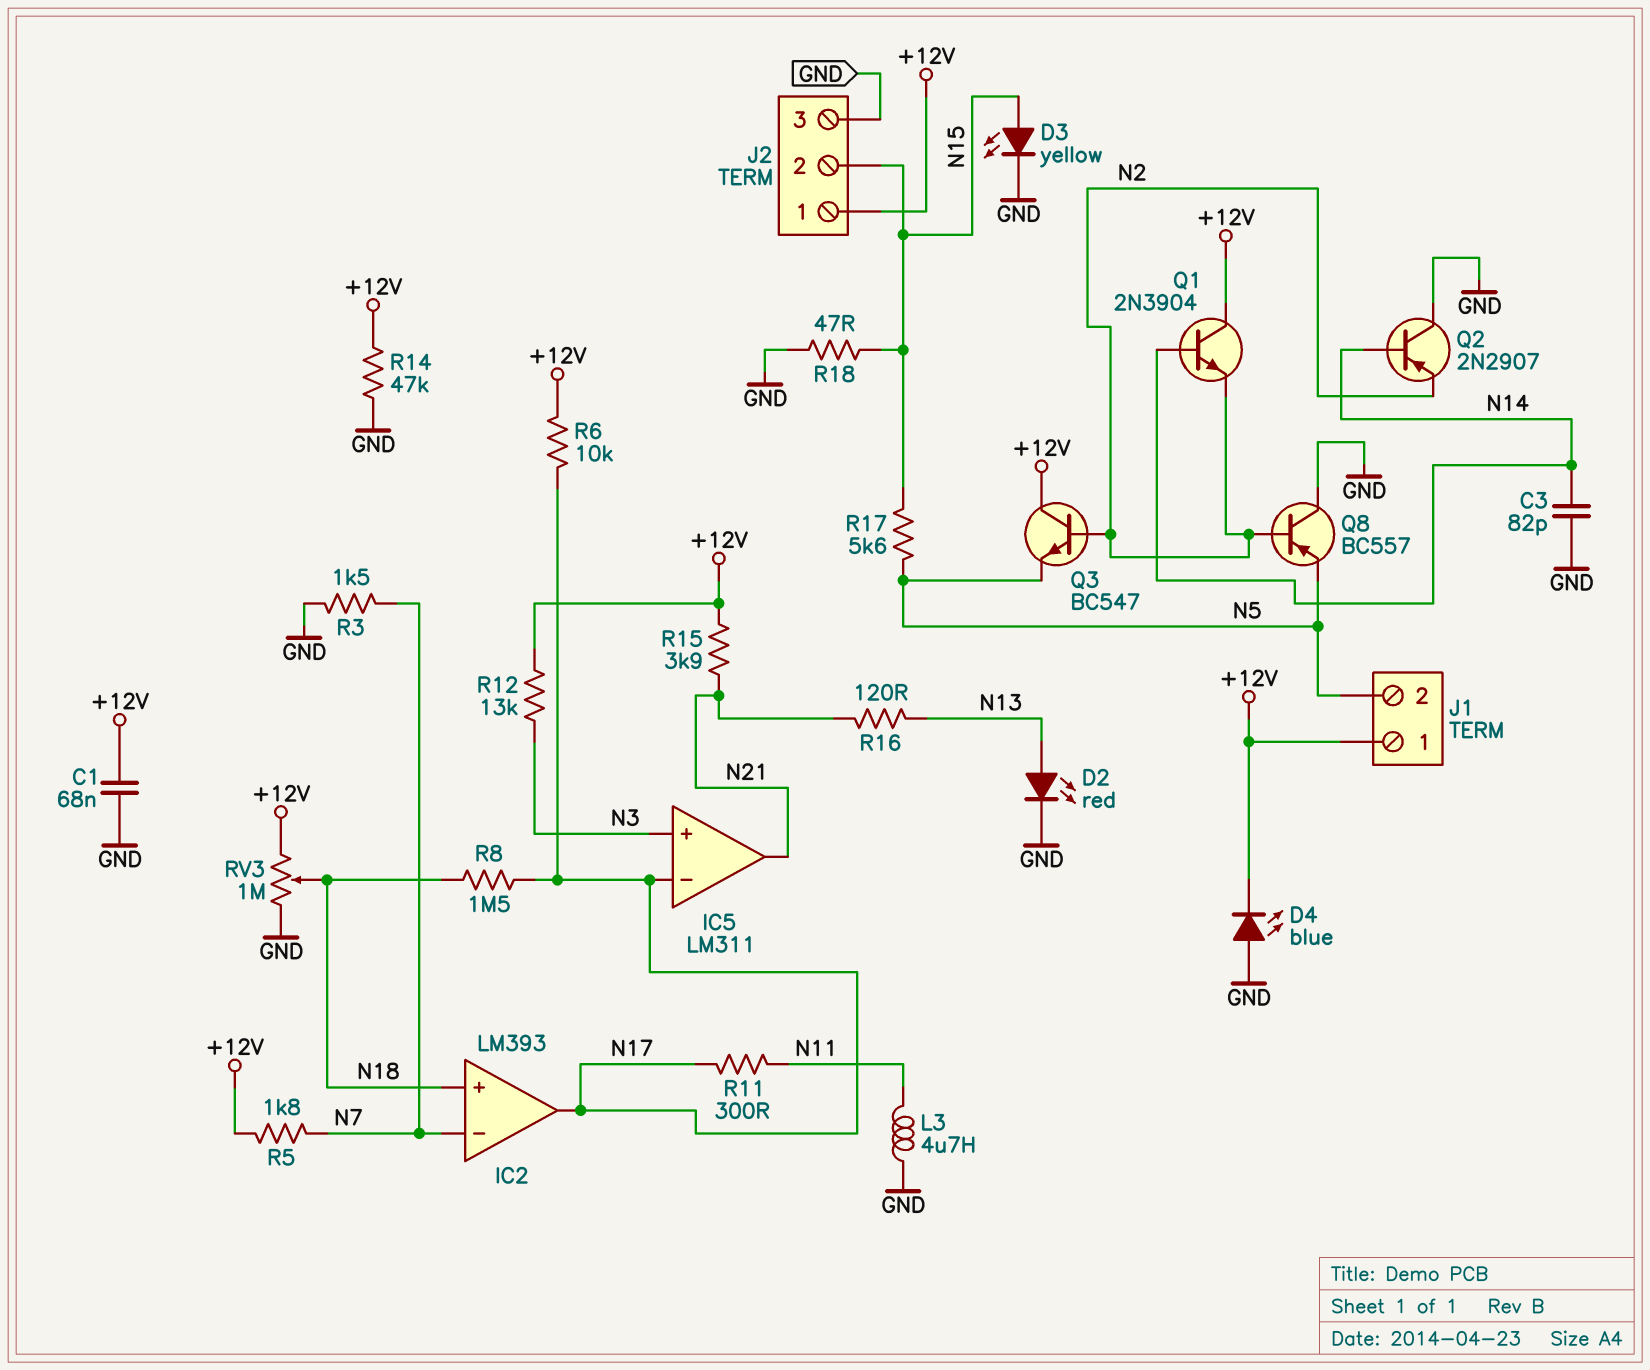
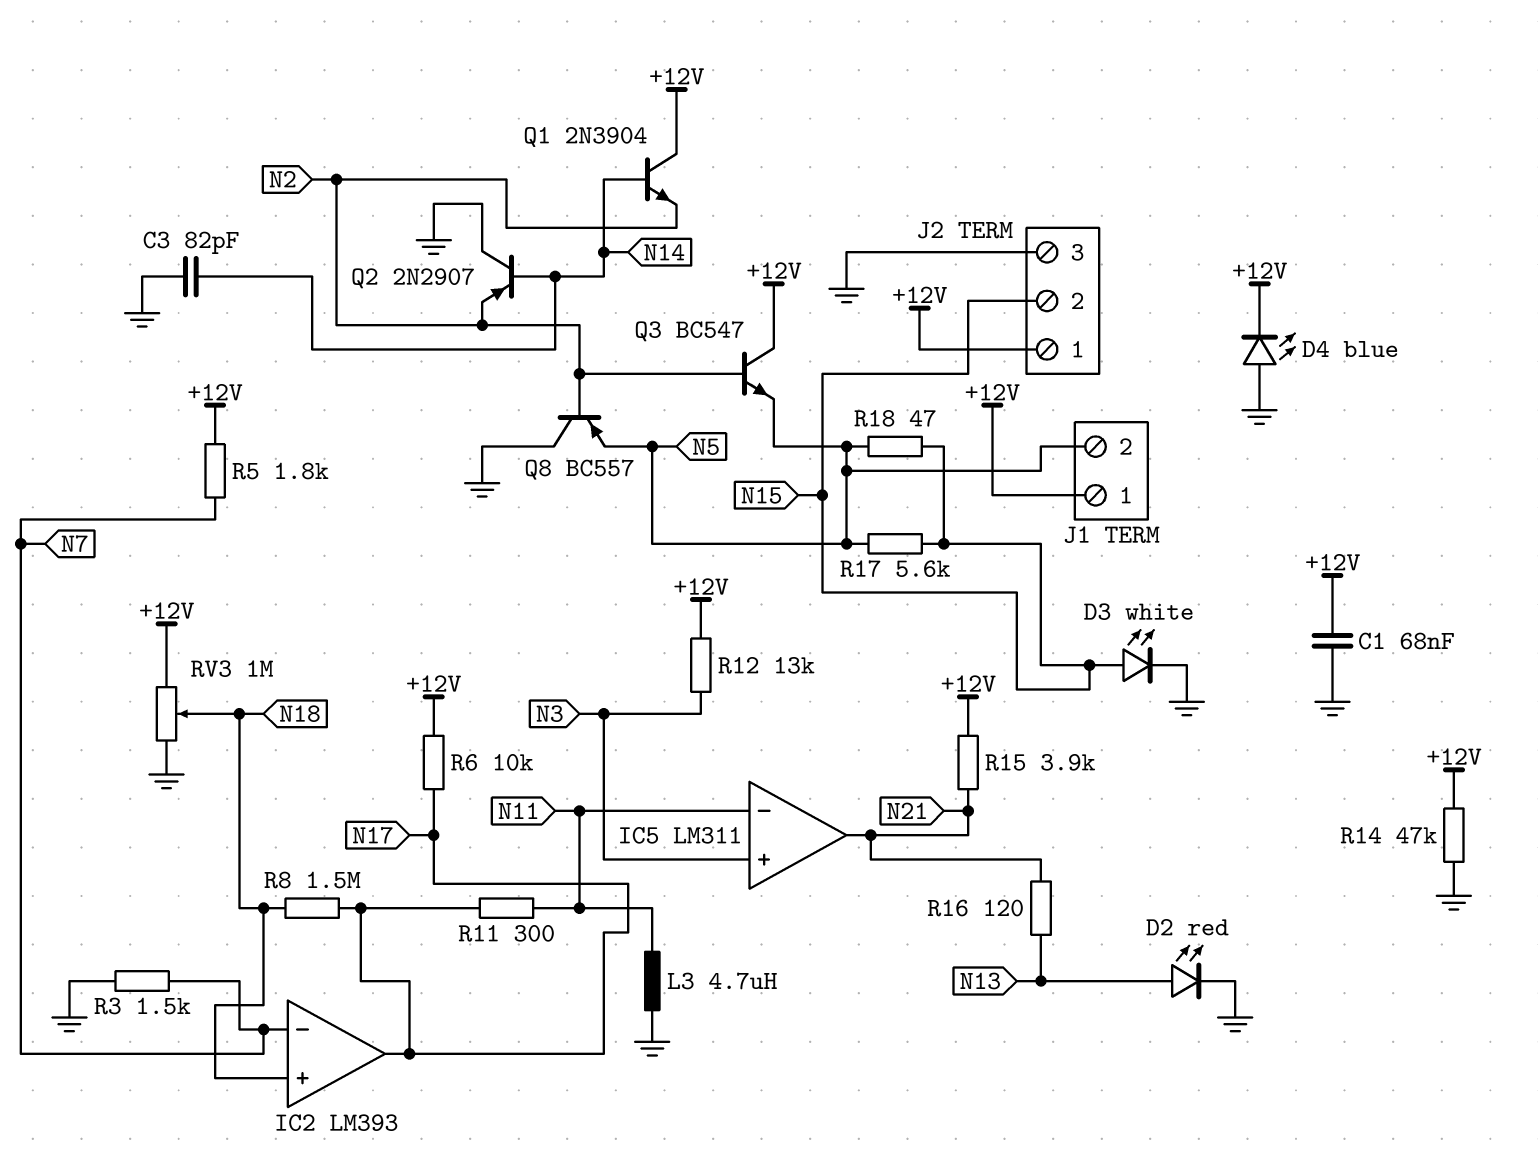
D3: LED yellow (A N15, K GND) -> LED white (A N15, K GND)
IC5 pin in-: N17 -> N11
R18: 47 (GND, N15) -> 47 (N5, N15)

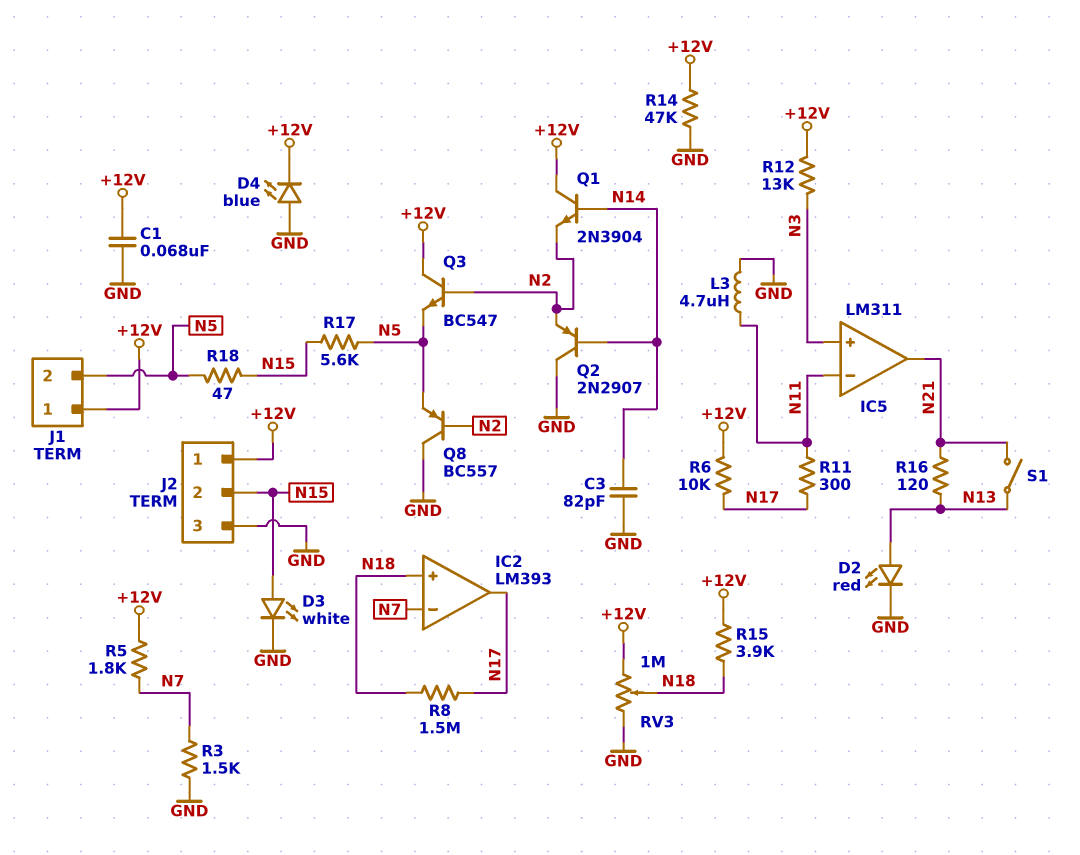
R15: 3.9k (+12V, N21) -> 3.9k (+12V, N18)
S1: none -> switch (N13, N21)

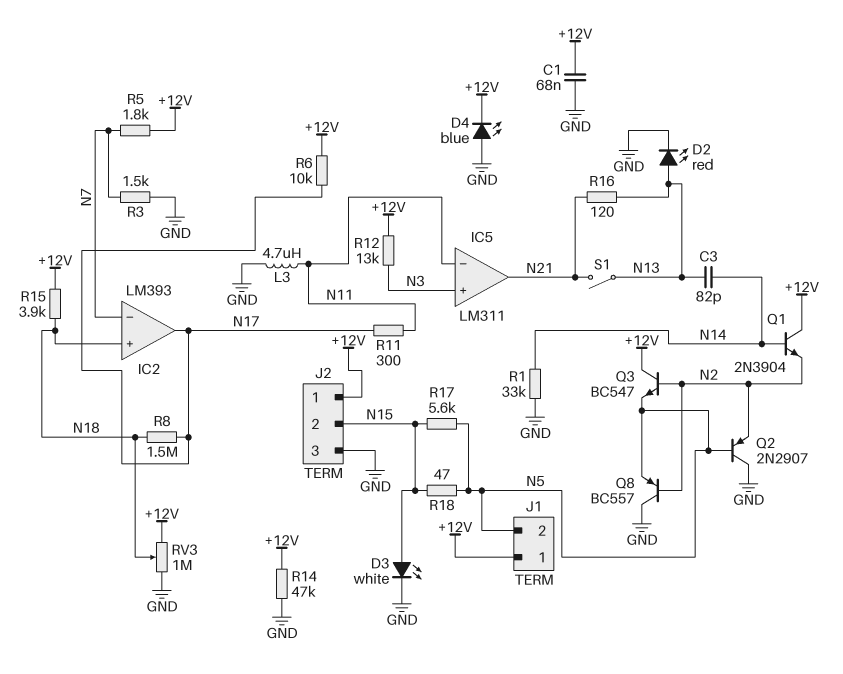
C3: 82pF (GND, N14) -> 82pF (N13, N14)
Q2: PNP 2N2907 (B N14, C GND, E N2) -> PNP 2N2907 (B N5, C GND, E N2)
R1: none -> 33k (GND, N14)

